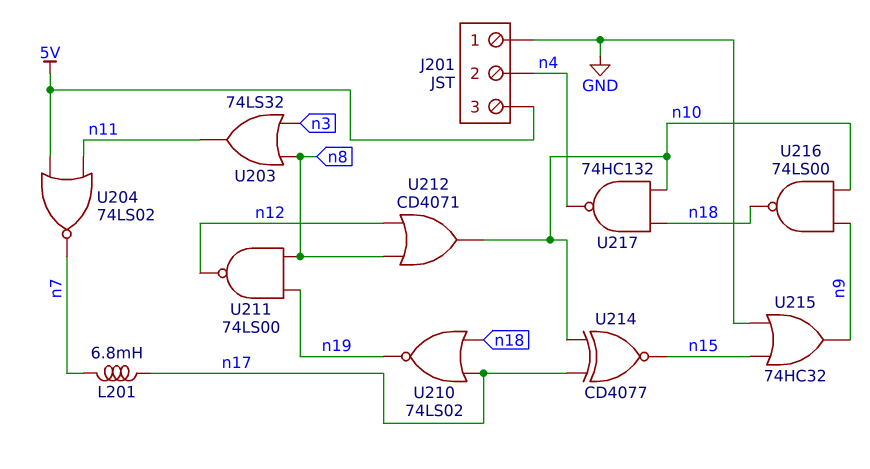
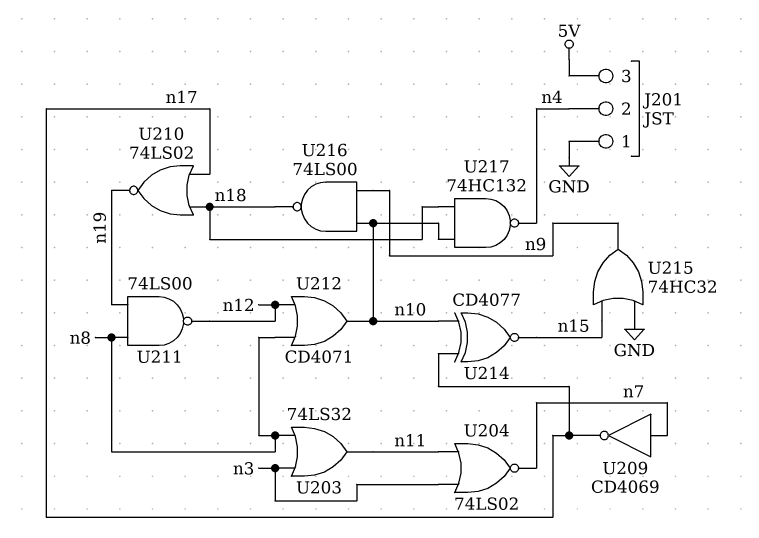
L201: 6.8mH (n7, n17) -> none
U204: NOR 74LS02 (in 5V, in n11, out n7) -> NOR 74LS02 (in n3, in n11, out n7)
U209: none -> NOT CD4069 (in n7, out n17)

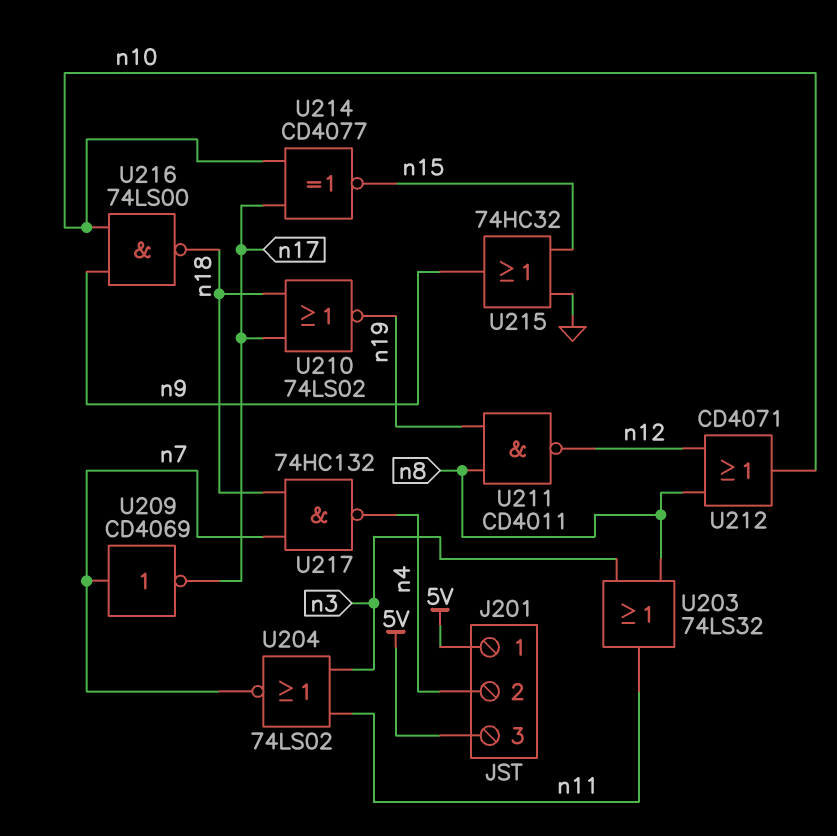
J201 pin 1: GND -> 5V
U211: NAND 74LS00 (in n8, in n19, out n12) -> NAND CD4011 (in n8, in n19, out n12)
U217: NAND 74HC132 (in n10, in n18, out n4) -> NAND 74HC132 (in n7, in n18, out n4)

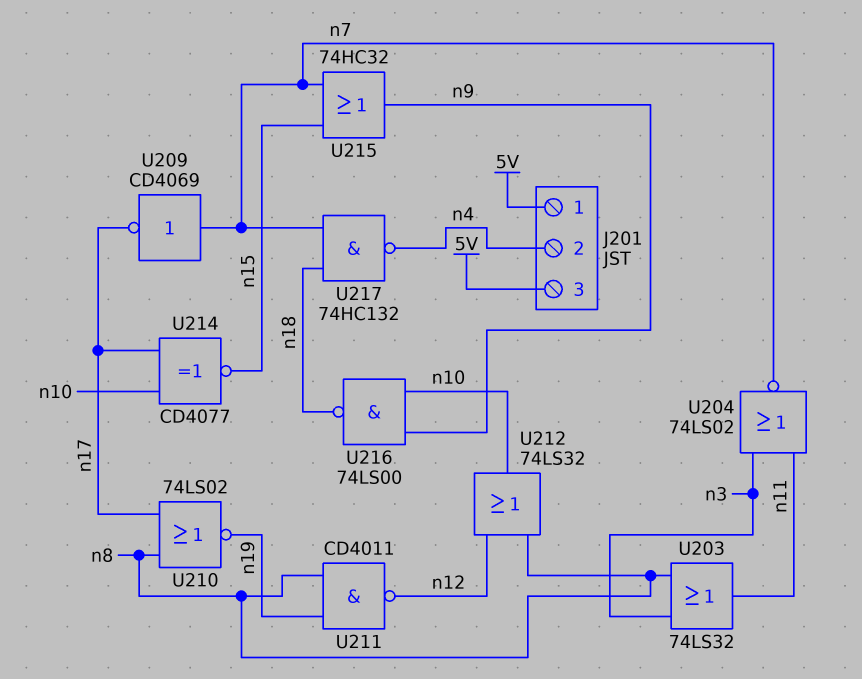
U210: NOR 74LS02 (in n17, in n18, out n19) -> NOR 74LS02 (in n8, in n17, out n19)
U212: OR CD4071 (in n8, in n12, out n10) -> OR 74LS32 (in n8, in n12, out n10)
U215: OR 74HC32 (in GND, in n15, out n9) -> OR 74HC32 (in n7, in n15, out n9)

